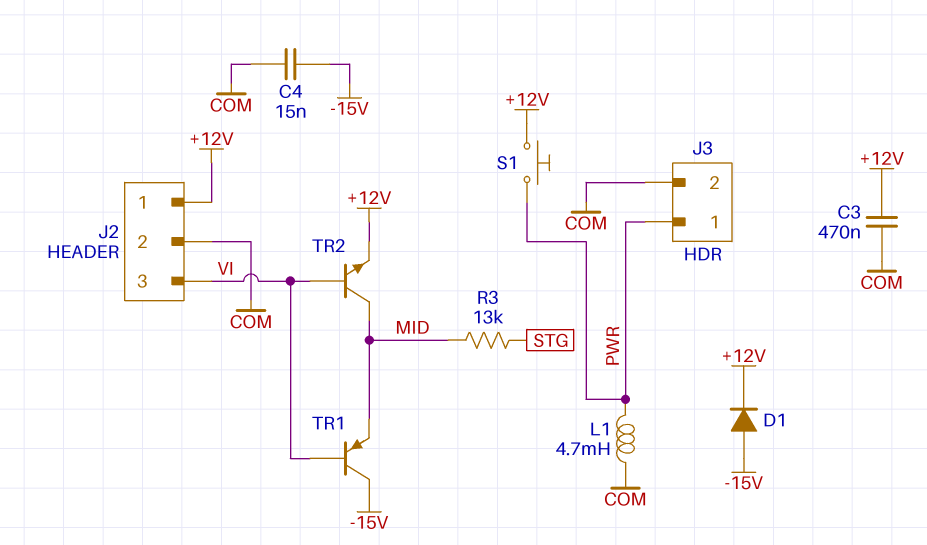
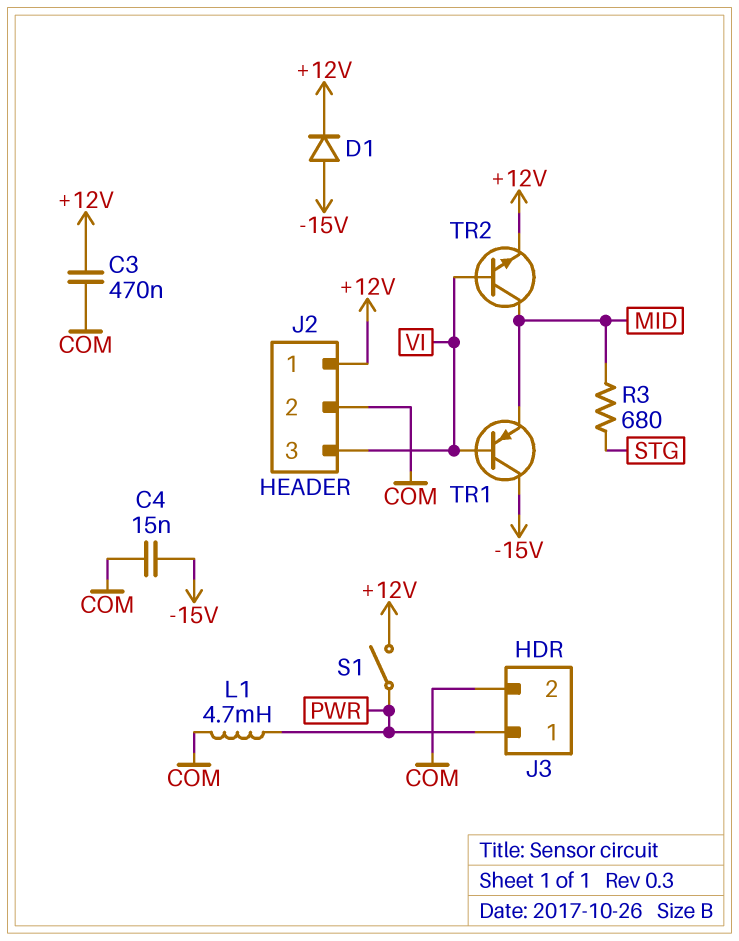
R3: 13k (MID, STG) -> 680 (MID, STG)
S1: button (+12V, PWR) -> switch (+12V, PWR)

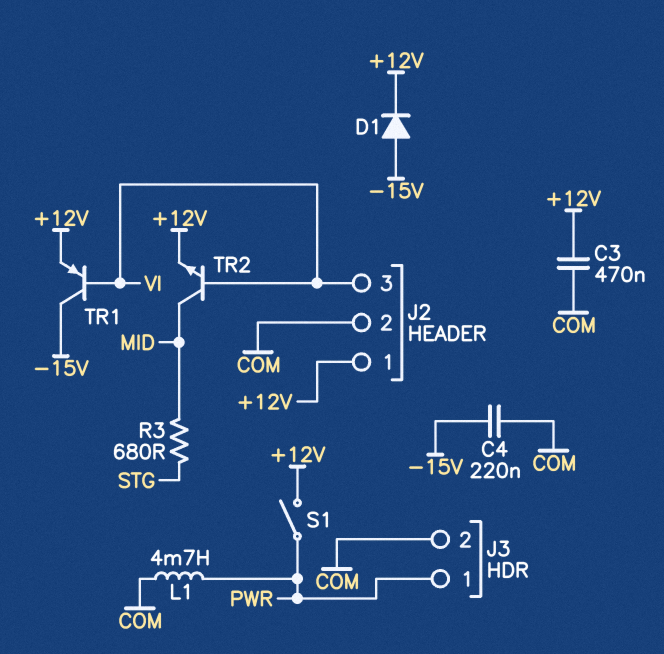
C4: 15nF (-15V, COM) -> 220nF (-15V, COM)
TR1: PNP (B VI, C -15V, E MID) -> PNP (B VI, C -15V, E +12V)

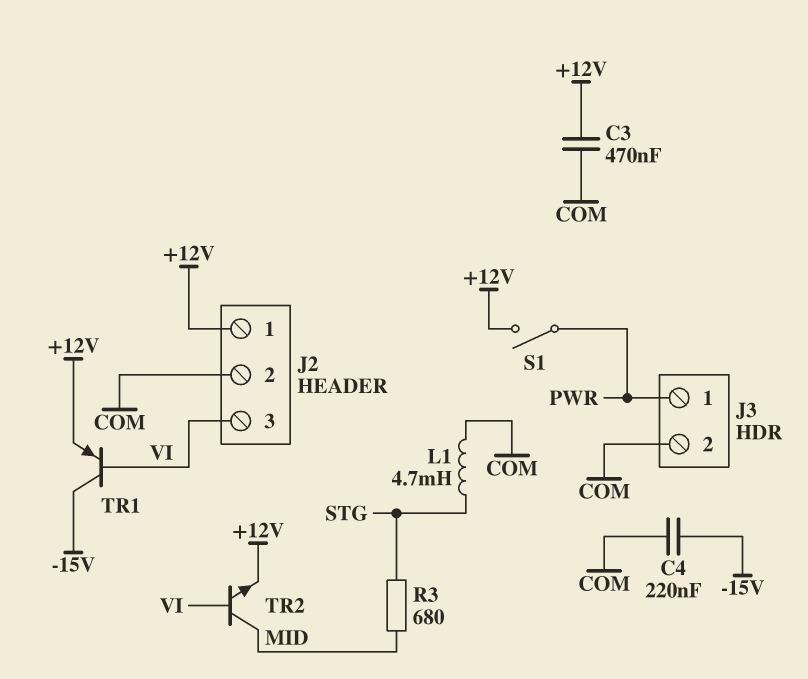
D1: diode (A -15V, K +12V) -> none
L1: 4.7mH (COM, PWR) -> 4.7mH (COM, STG)

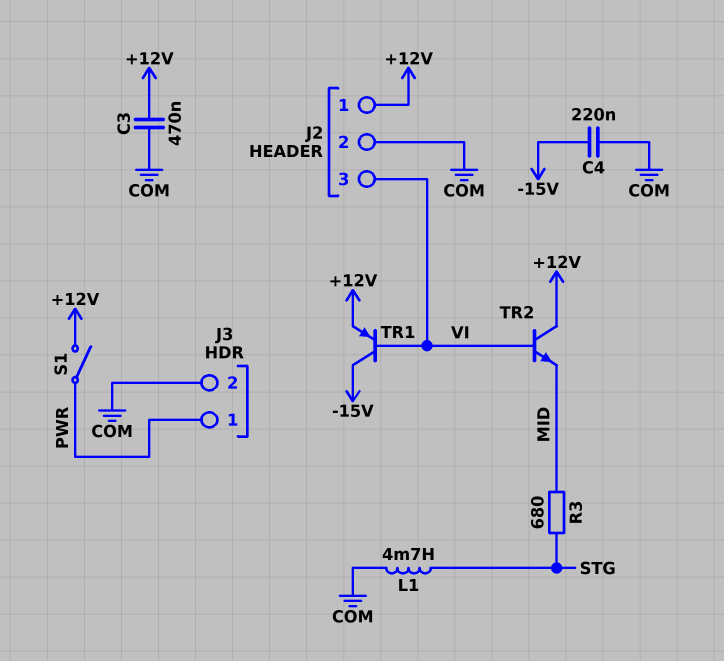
TR2: NPN (B VI, C MID, E +12V) -> NPN (B VI, C +12V, E MID)

